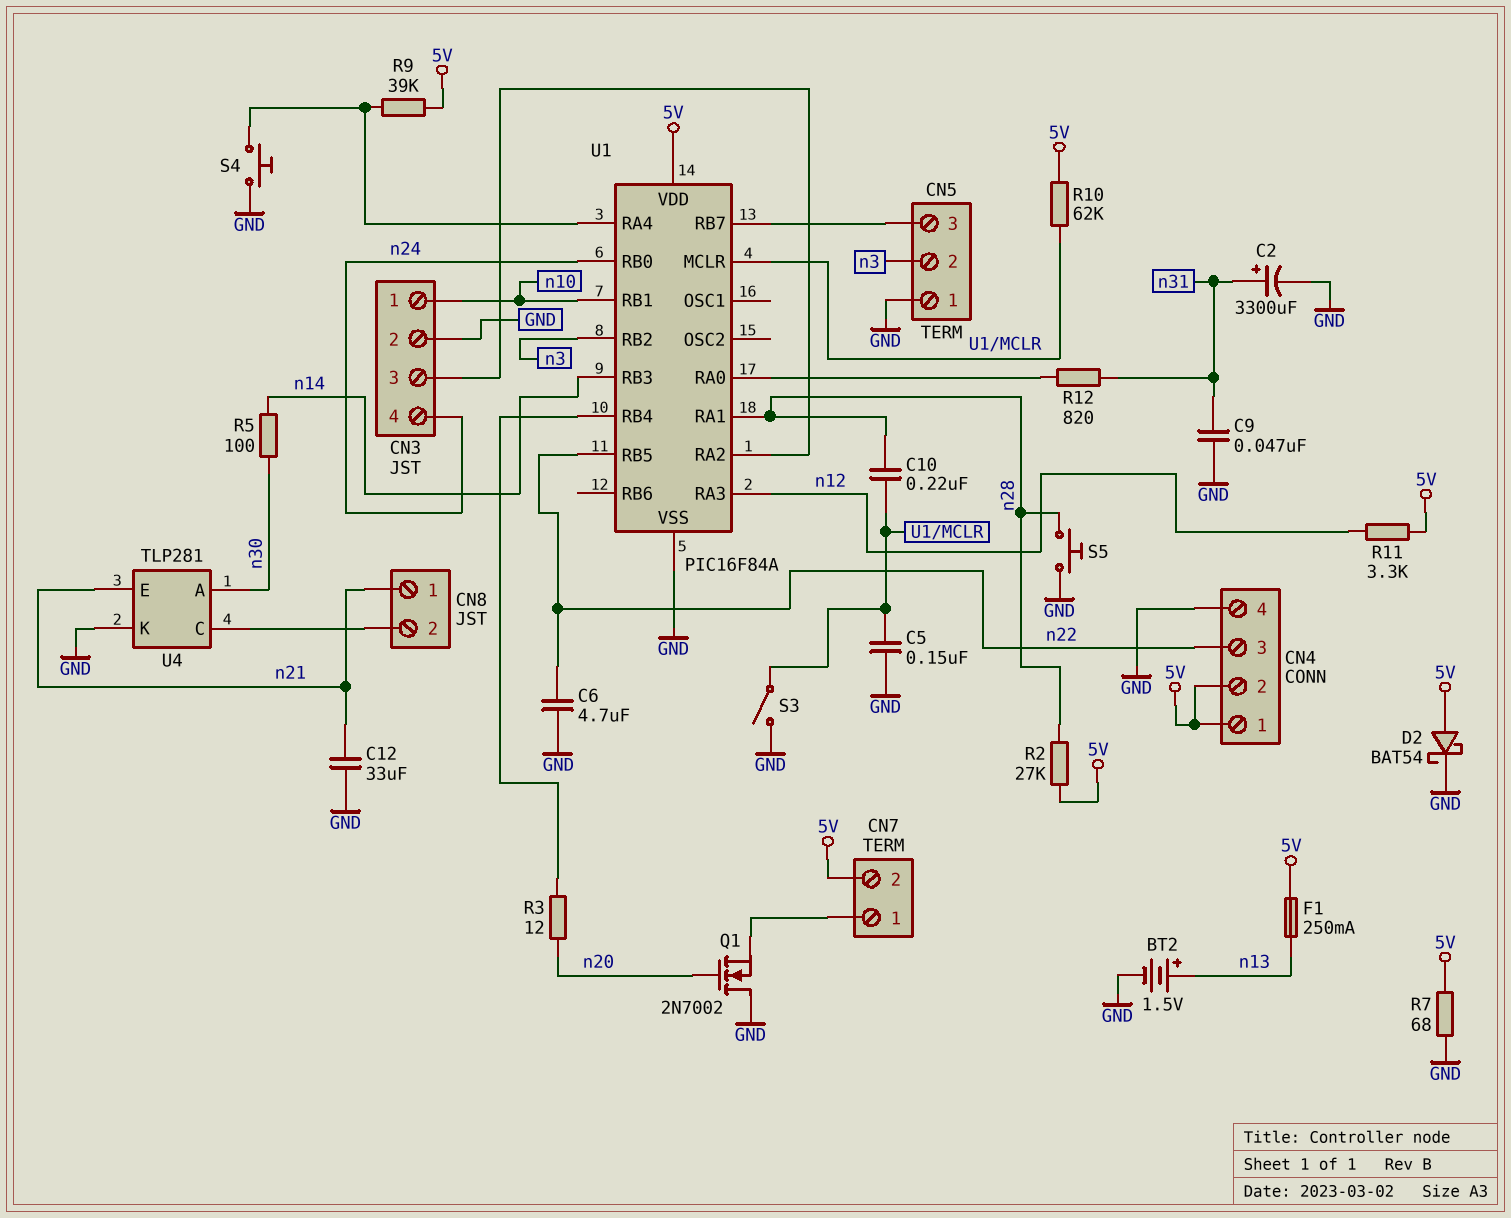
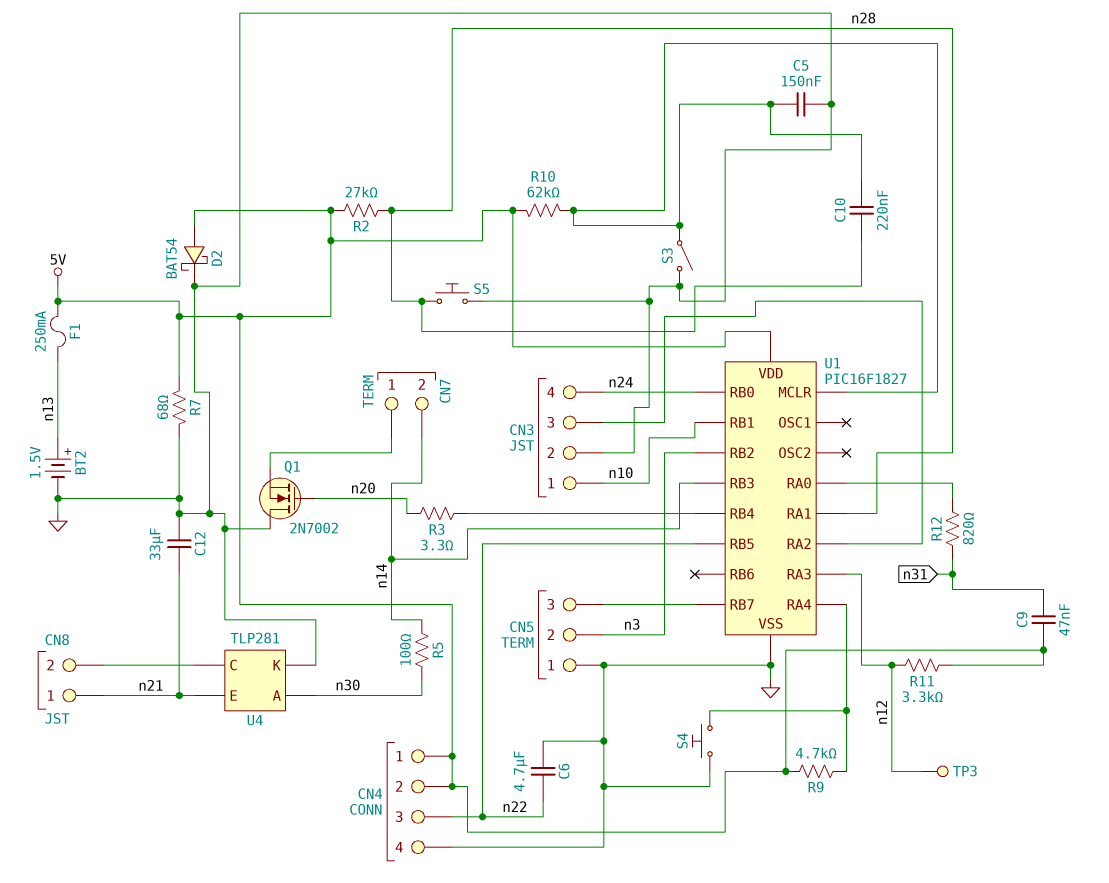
C2: 3300uF (plus n31, minus GND) -> none
C9: 47nF (GND, n31) -> 47nF (5V, n31)
CN7 pin 2: 5V -> n14
R3: 12 (U1/RB4, n20) -> 3.3 (U1/RB4, n20)
R9: 39k (5V, U1/RA4) -> 4.7k (5V, U1/RA4)
TP3: none -> test point (n12)
U1: PIC16F84A -> PIC16F1827

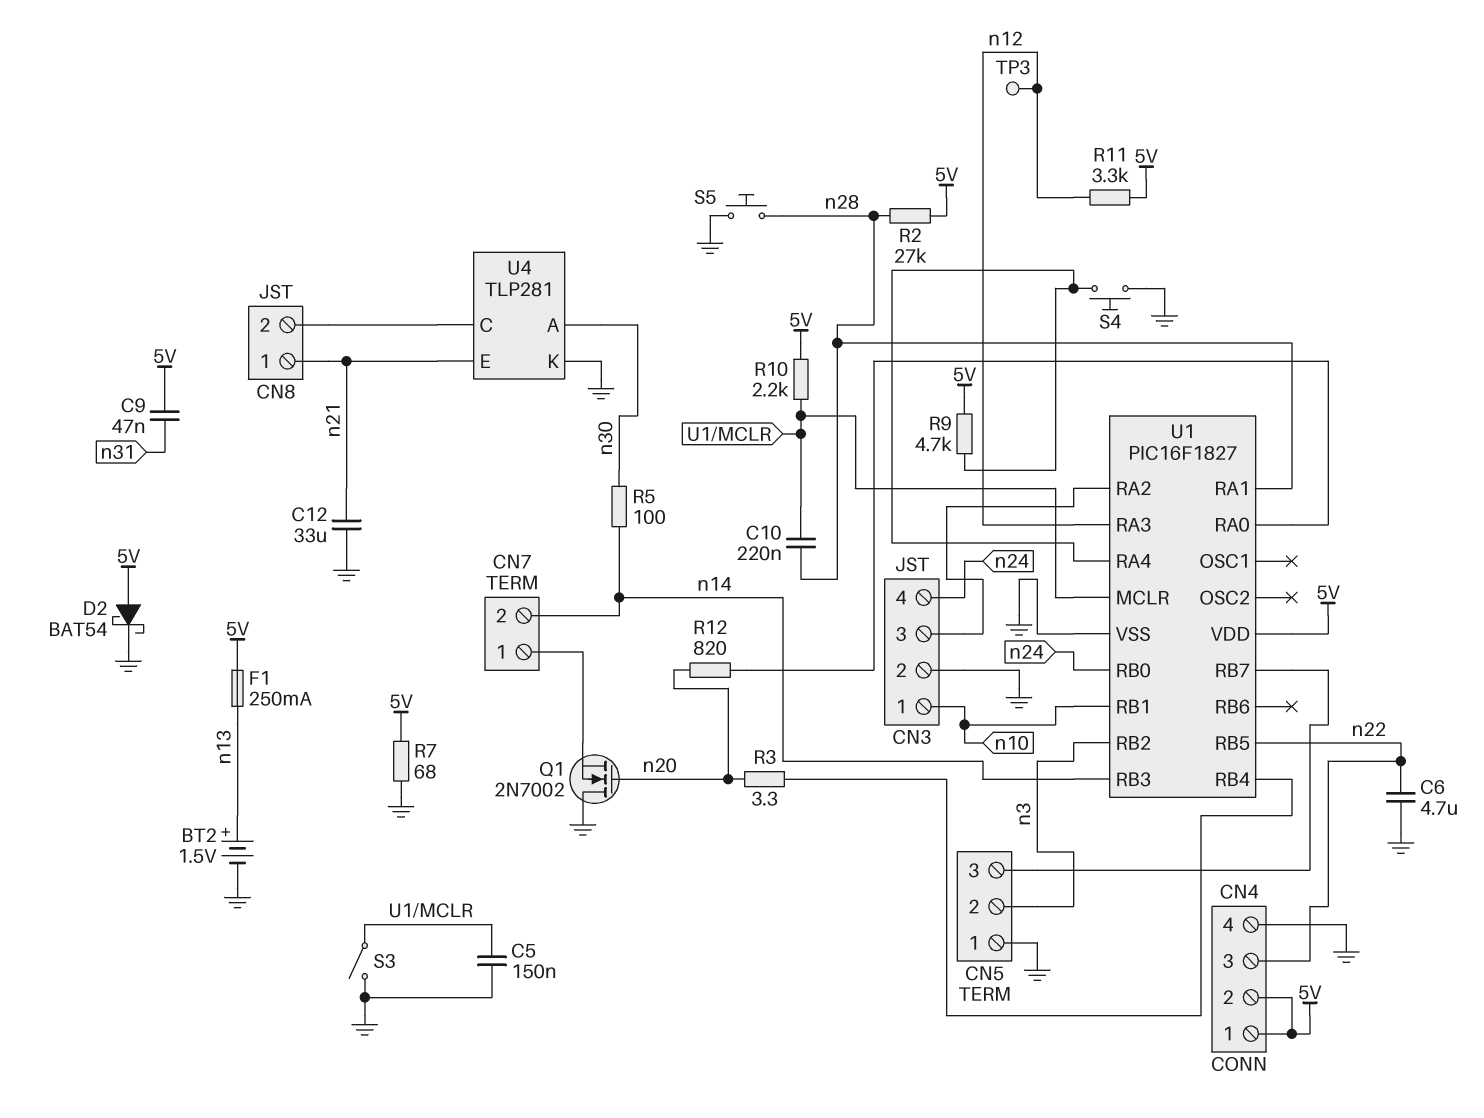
R10: 62k (5V, U1/MCLR) -> 2.2k (5V, U1/MCLR)
R12: 820 (U1/RA0, n31) -> 820 (U1/RA0, n20)

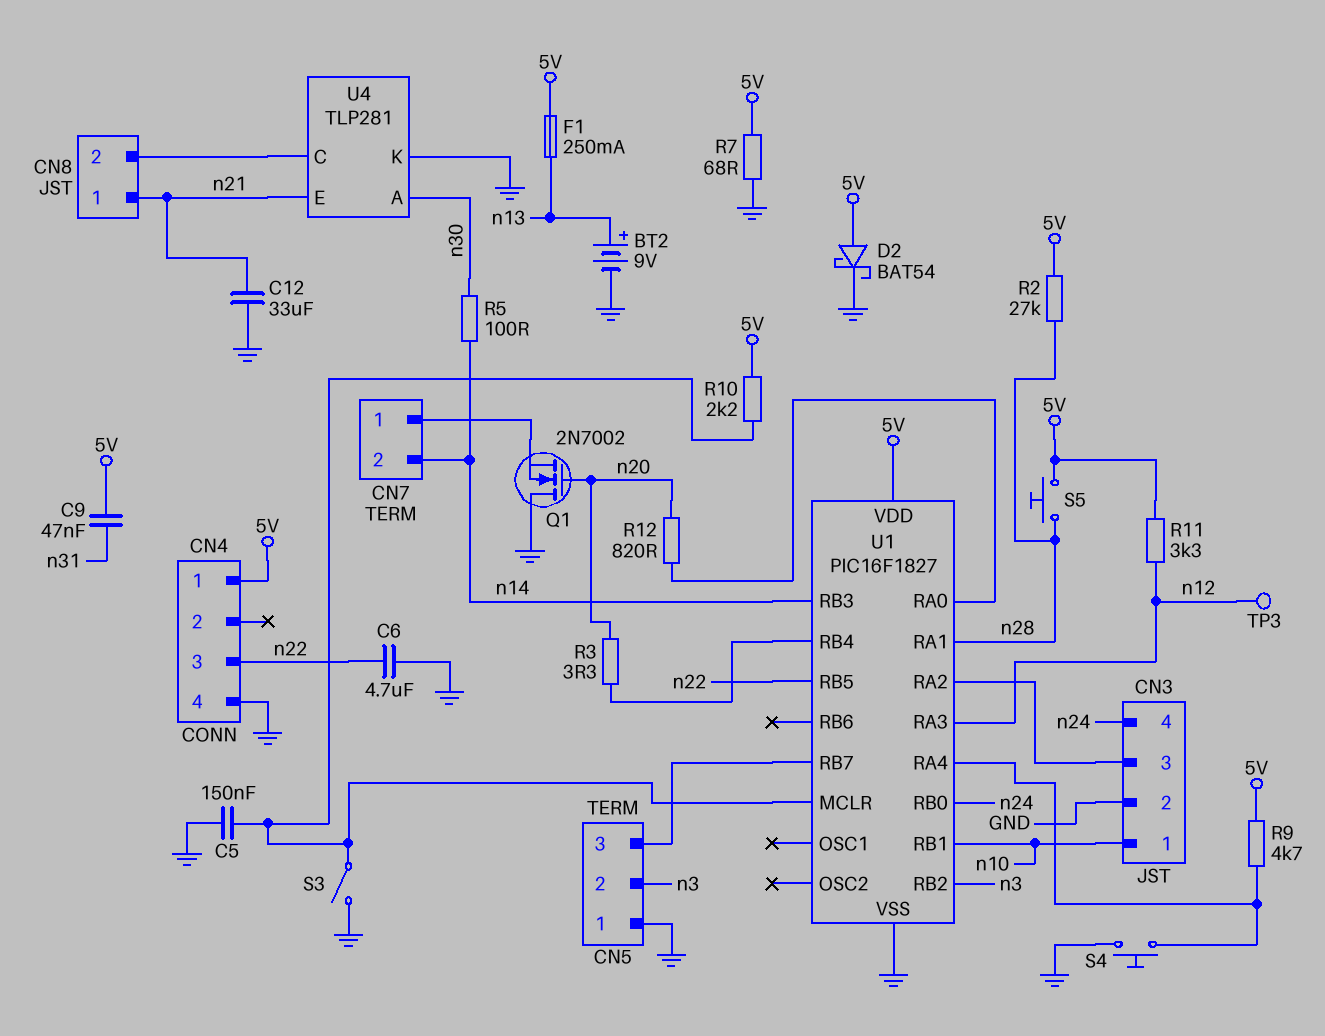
BT2: 1.5V (plus n13, minus GND) -> 9V (plus n13, minus GND)
C10: 220nF (U1/MCLR, n28) -> none
CN4 pin 2: 5V -> none
S5: button (GND, n28) -> button (5V, n28)

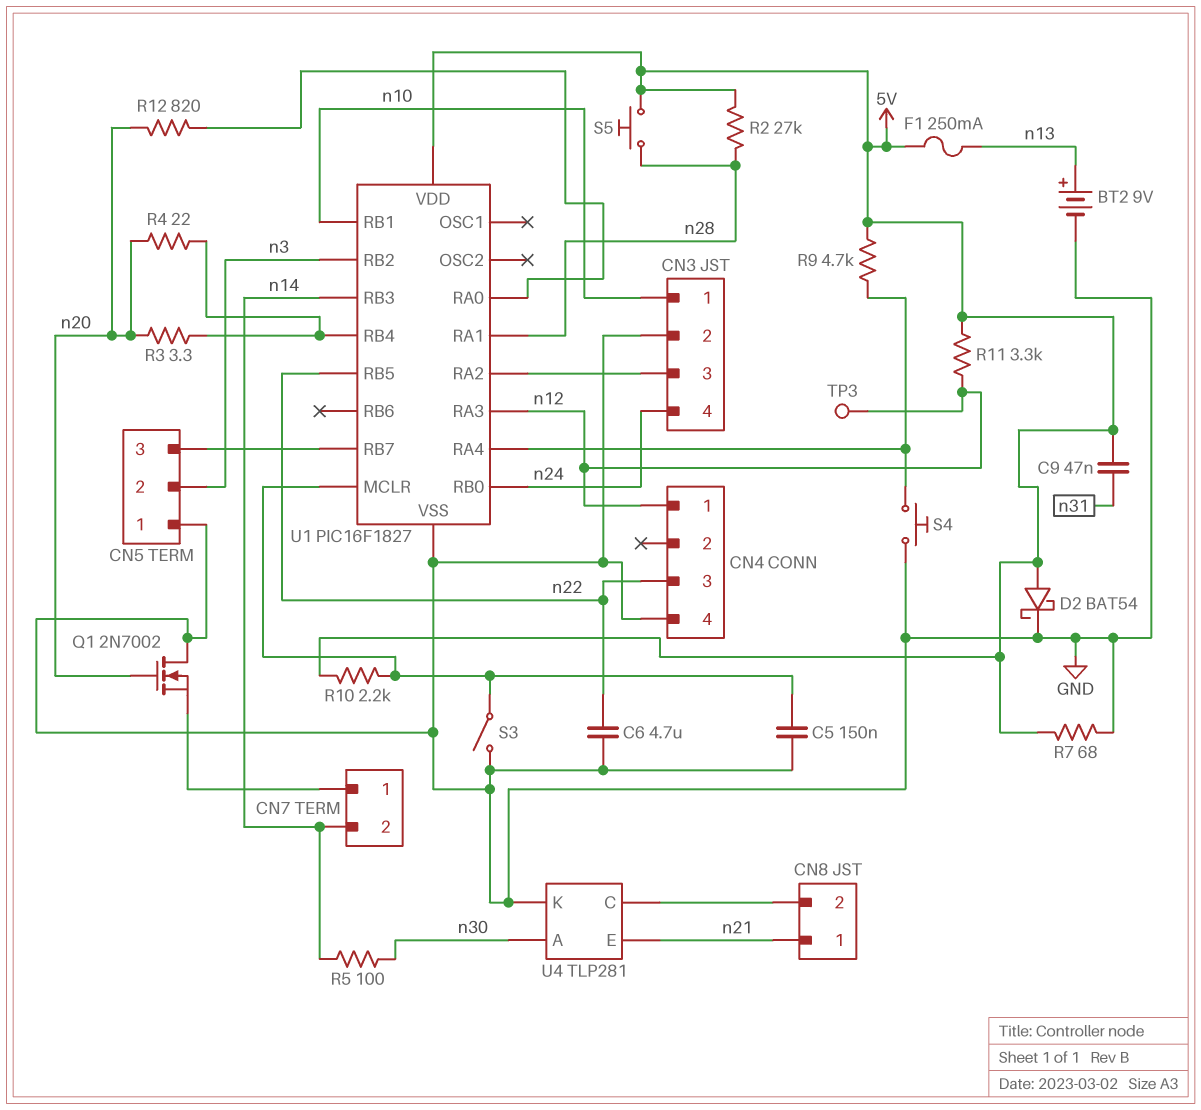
C12: 33uF (GND, n21) -> none
CN4 pin 1: 5V -> n12
R4: none -> 22 (U1/RB4, n20)

